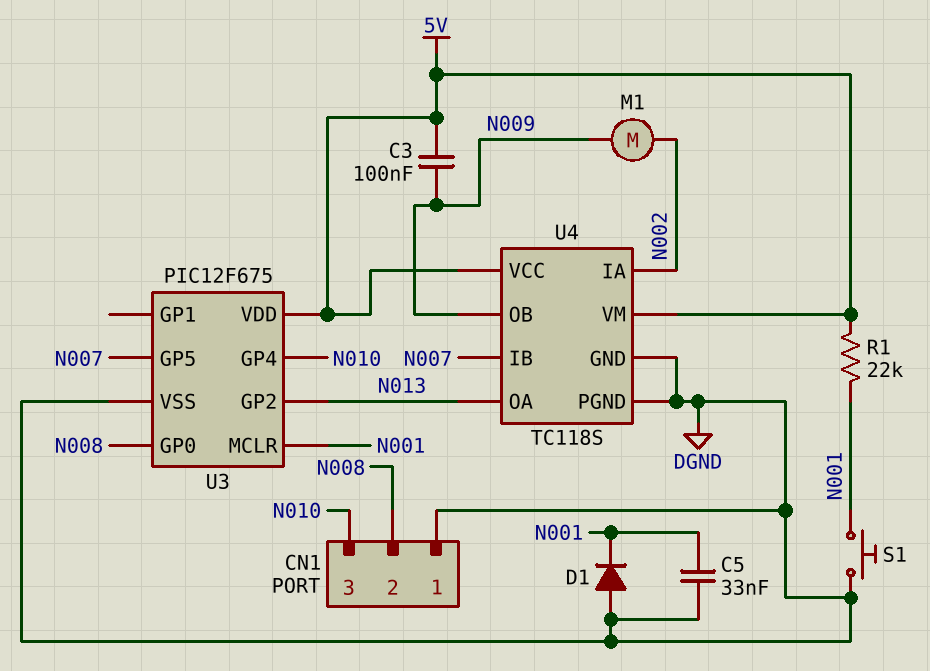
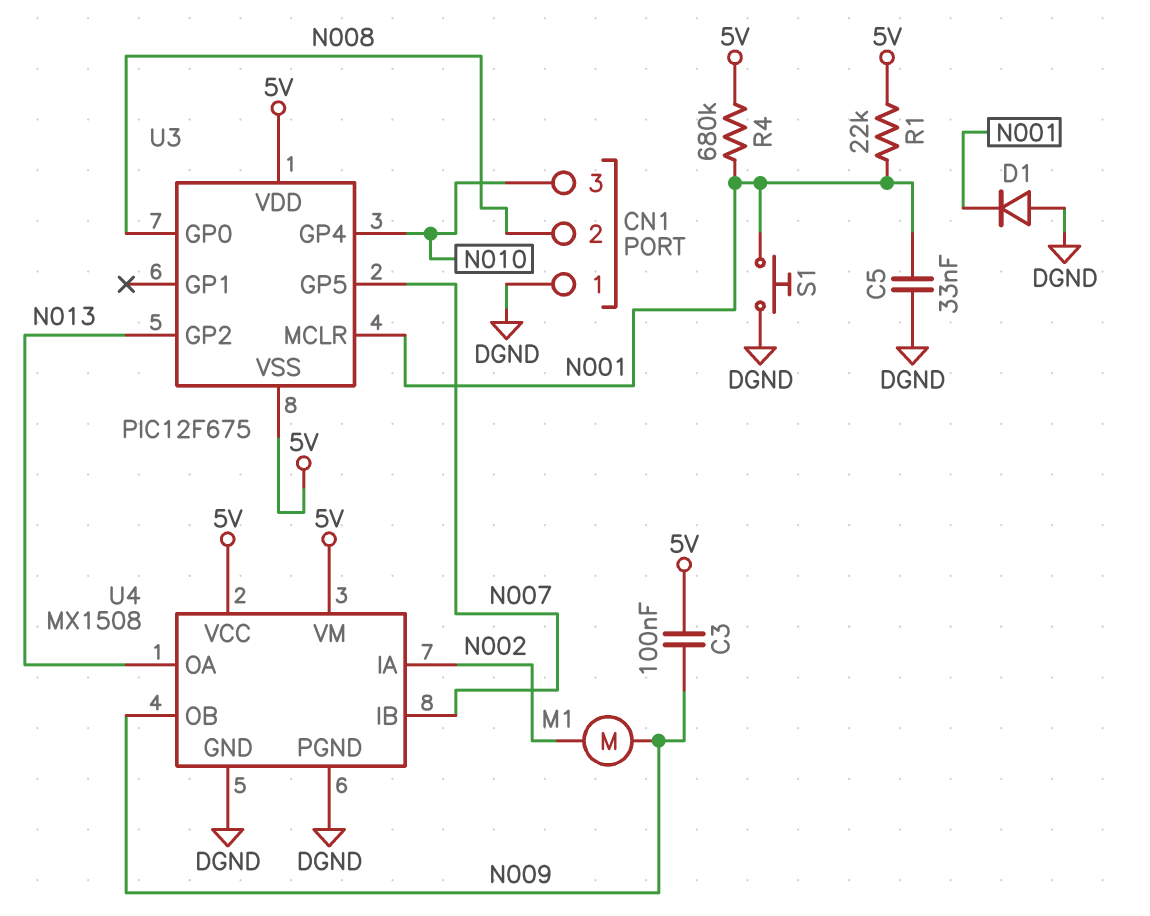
R4: none -> 680k (5V, N001)
U3 pin VSS: DGND -> 5V
U4: TC118S -> MX1508

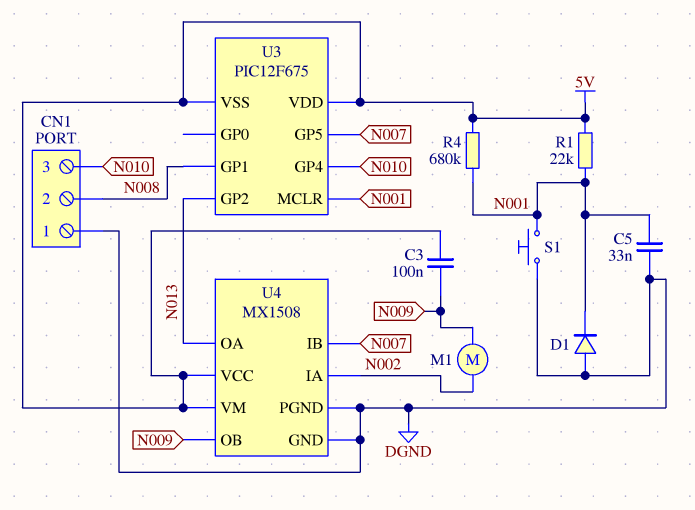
U3 pin GP0: N008 -> none
U3 pin GP1: none -> N008

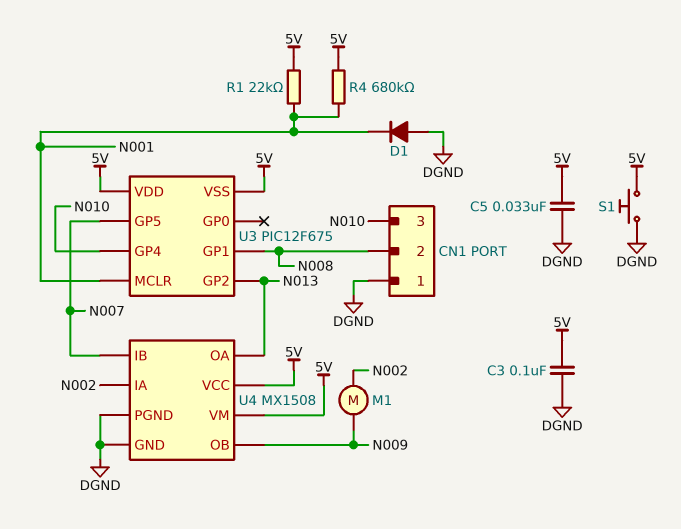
C3: 100nF (5V, N009) -> 100nF (5V, DGND)
C5: 33nF (DGND, N001) -> 33nF (5V, DGND)
S1: button (DGND, N001) -> button (5V, DGND)

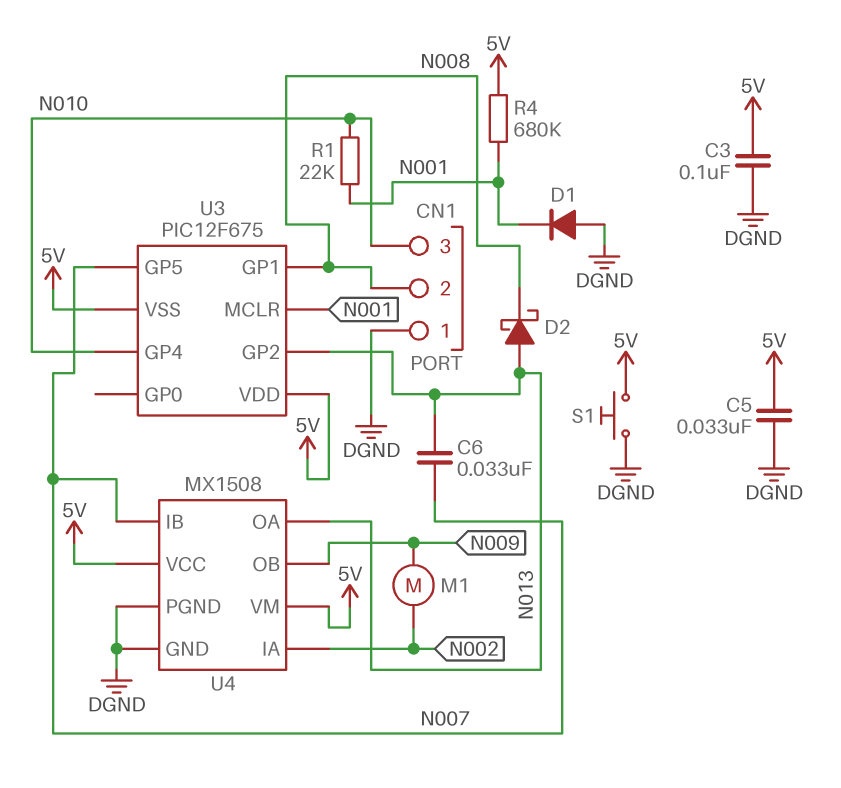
C6: none -> 33nF (N007, N013)
D2: none -> schottky (A N013, K N008)
R1: 22k (5V, N001) -> 22k (N001, N010)

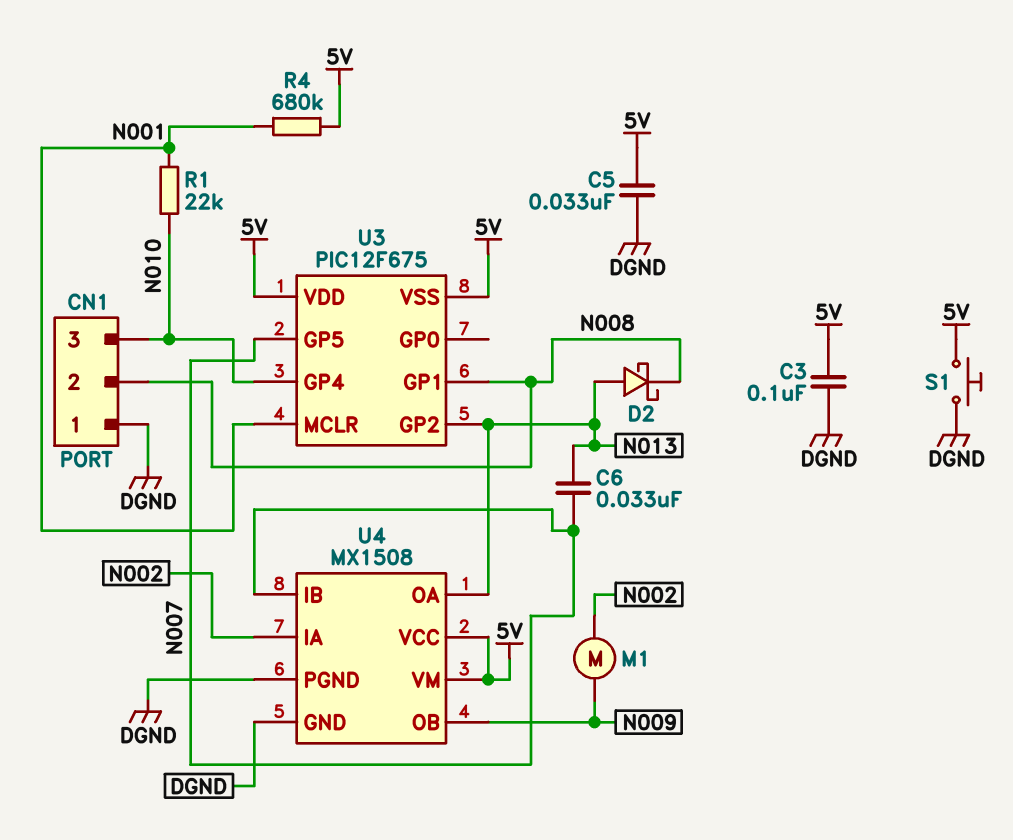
D1: diode (A DGND, K N001) -> none

